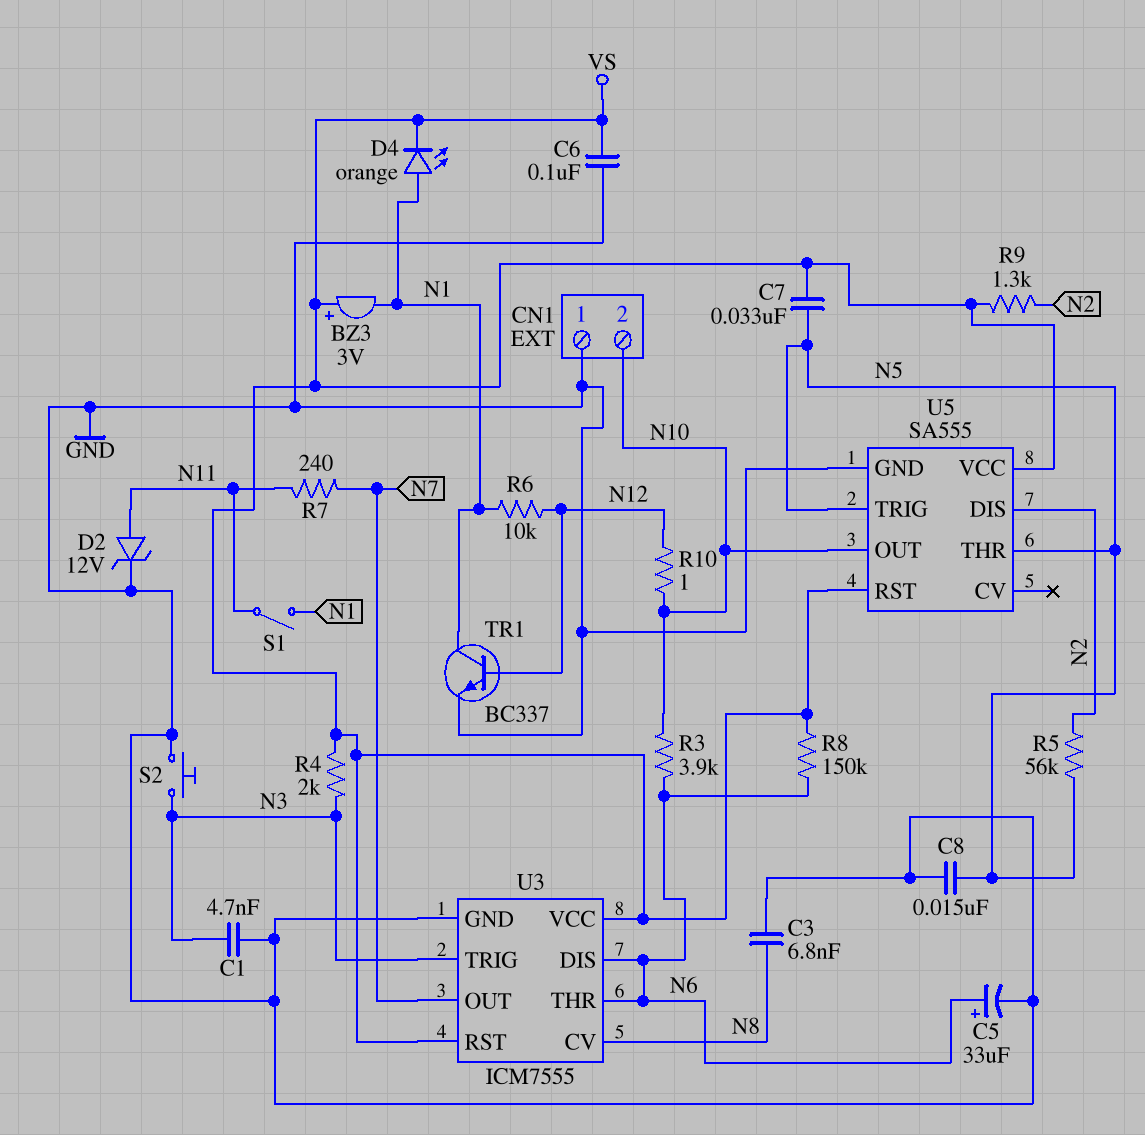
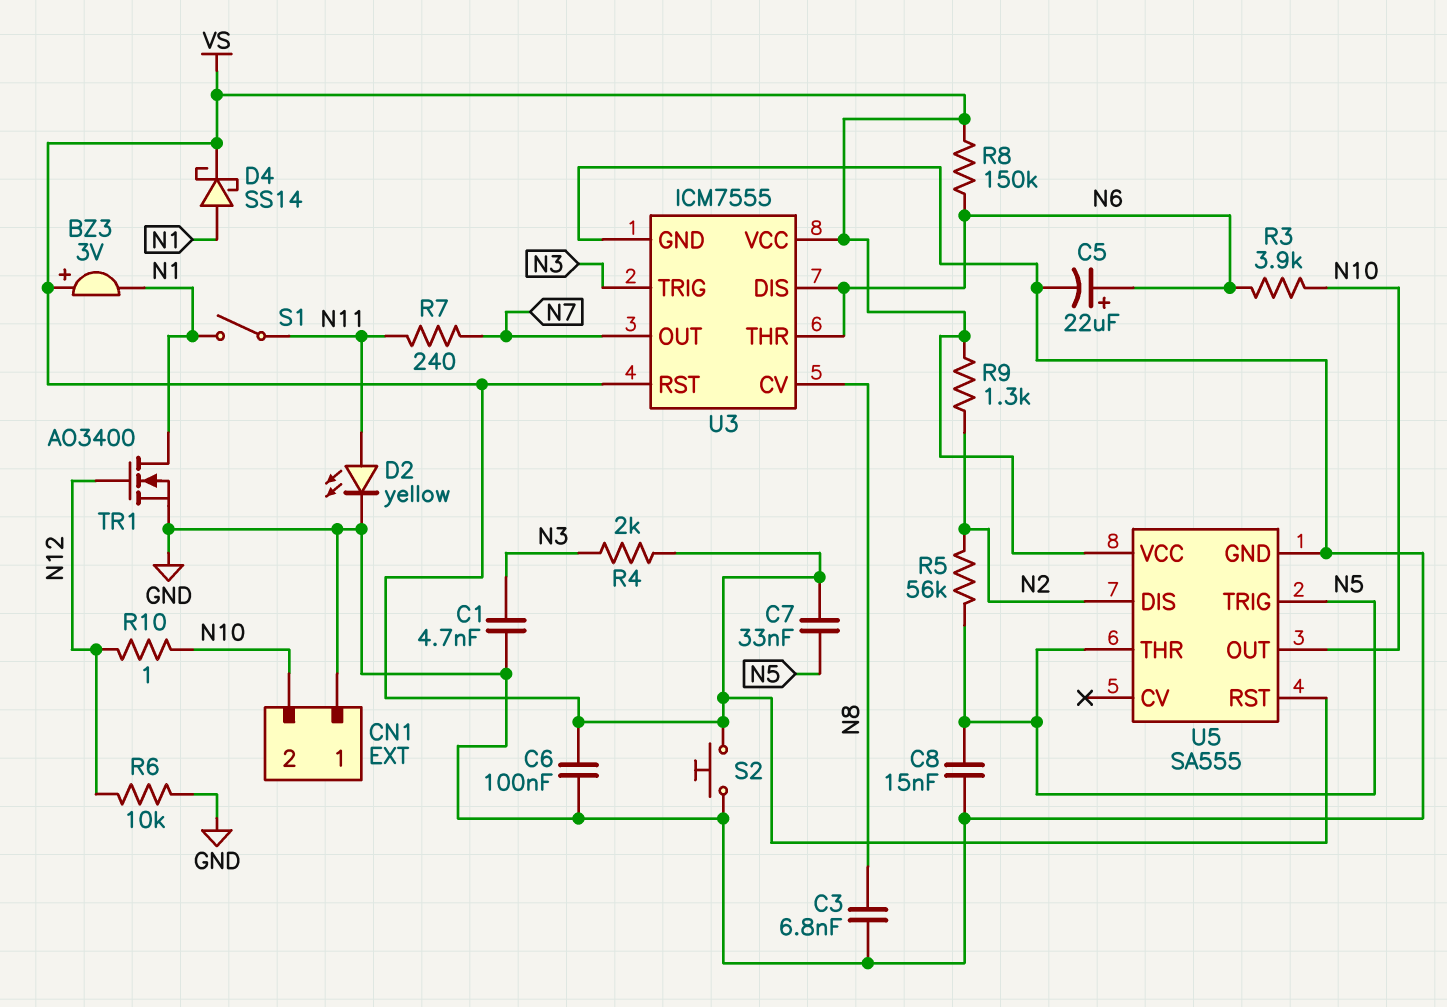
C5: 33uF (plus N6, minus GND) -> 22uF (plus N6, minus GND)
D2: zener 12V (A N11, K GND) -> LED yellow (A N11, K GND)
D4: LED orange (A N1, K VS) -> schottky SS14 (A N1, K VS)
R6: 10k (N1, N12) -> 10k (GND, N12)
S2: button (GND, N3) -> button (GND, VS)
TR1: NPN BC337 (B N12, C N1, E GND) -> NMOS AO3400 (G N12, D N1, S GND)

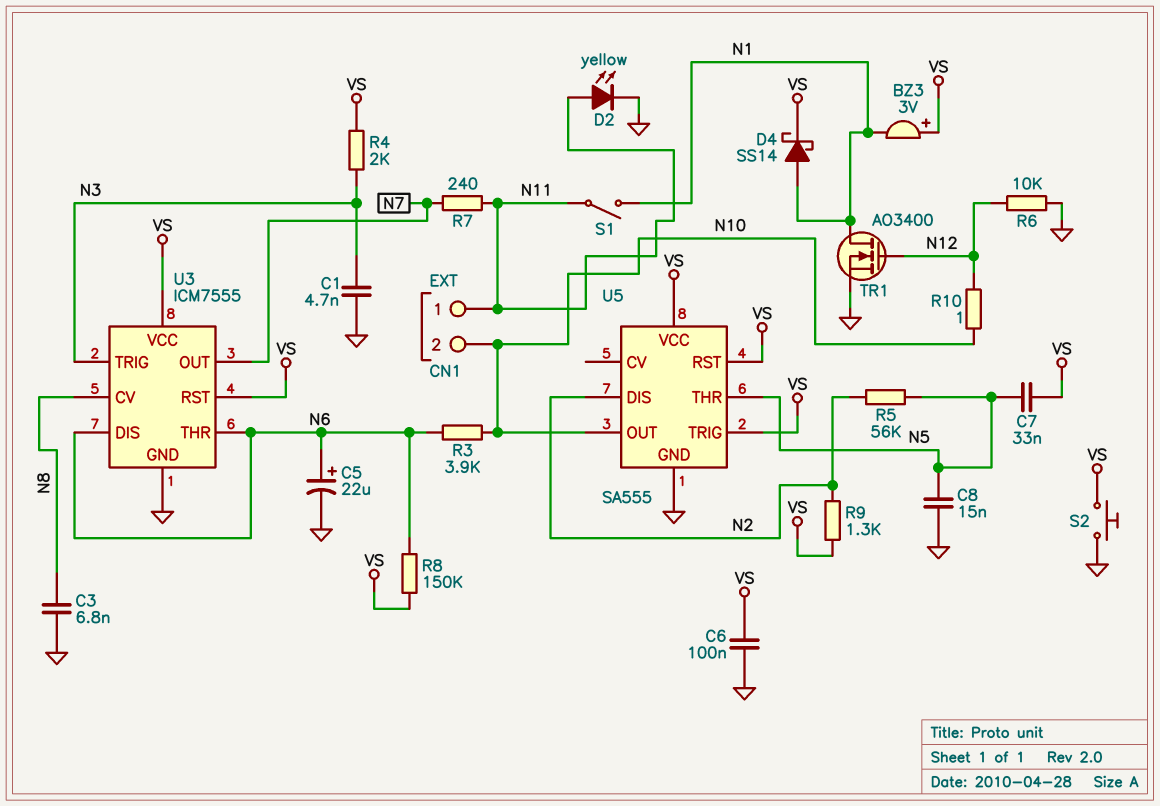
CN1 pin 1: GND -> N11
U5 pin TRIG: N5 -> VS

